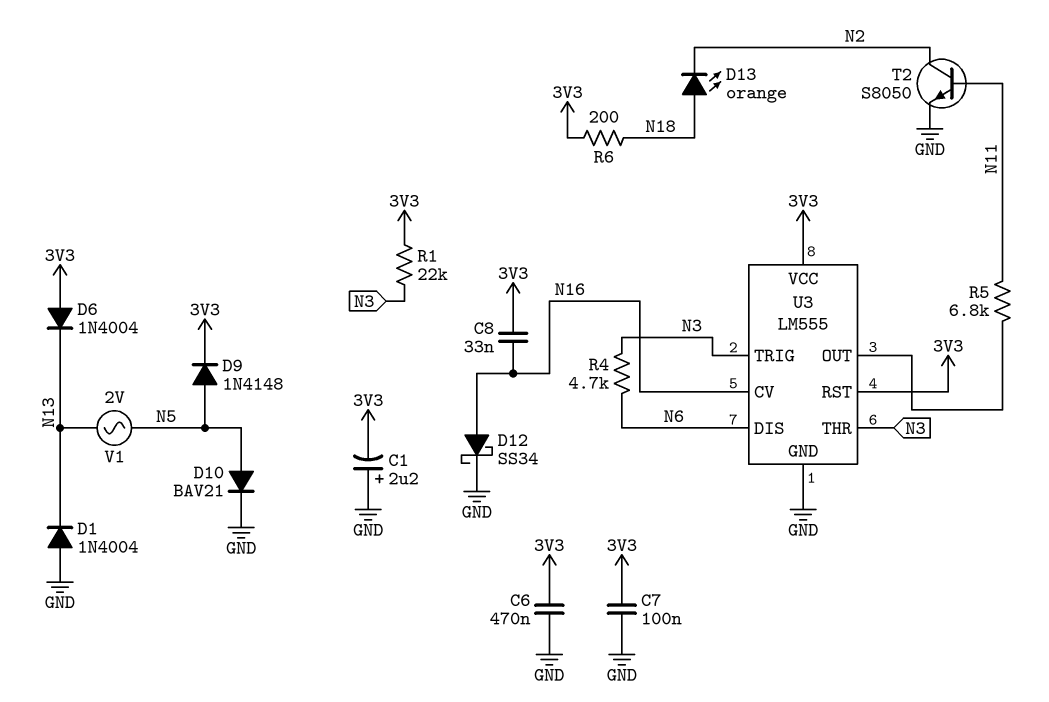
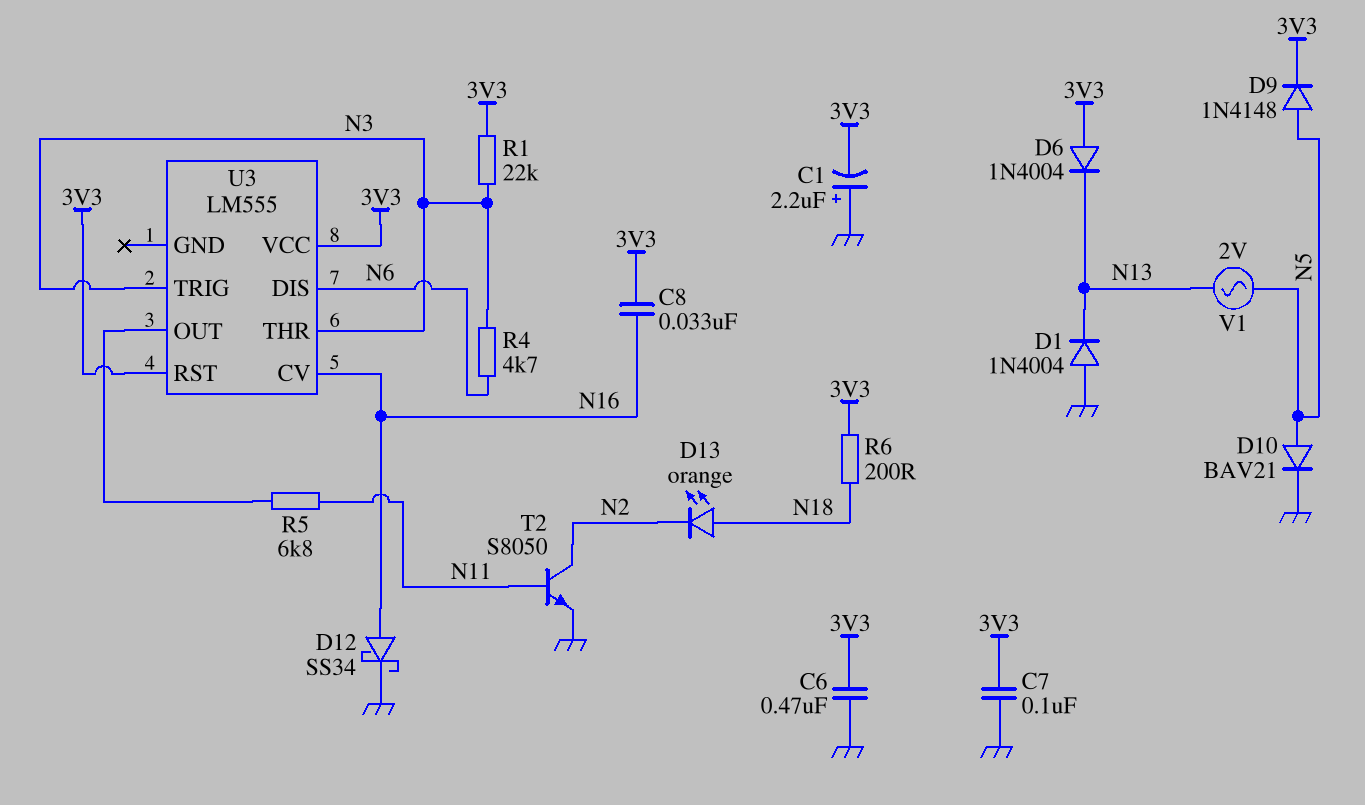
U3 pin GND: GND -> none

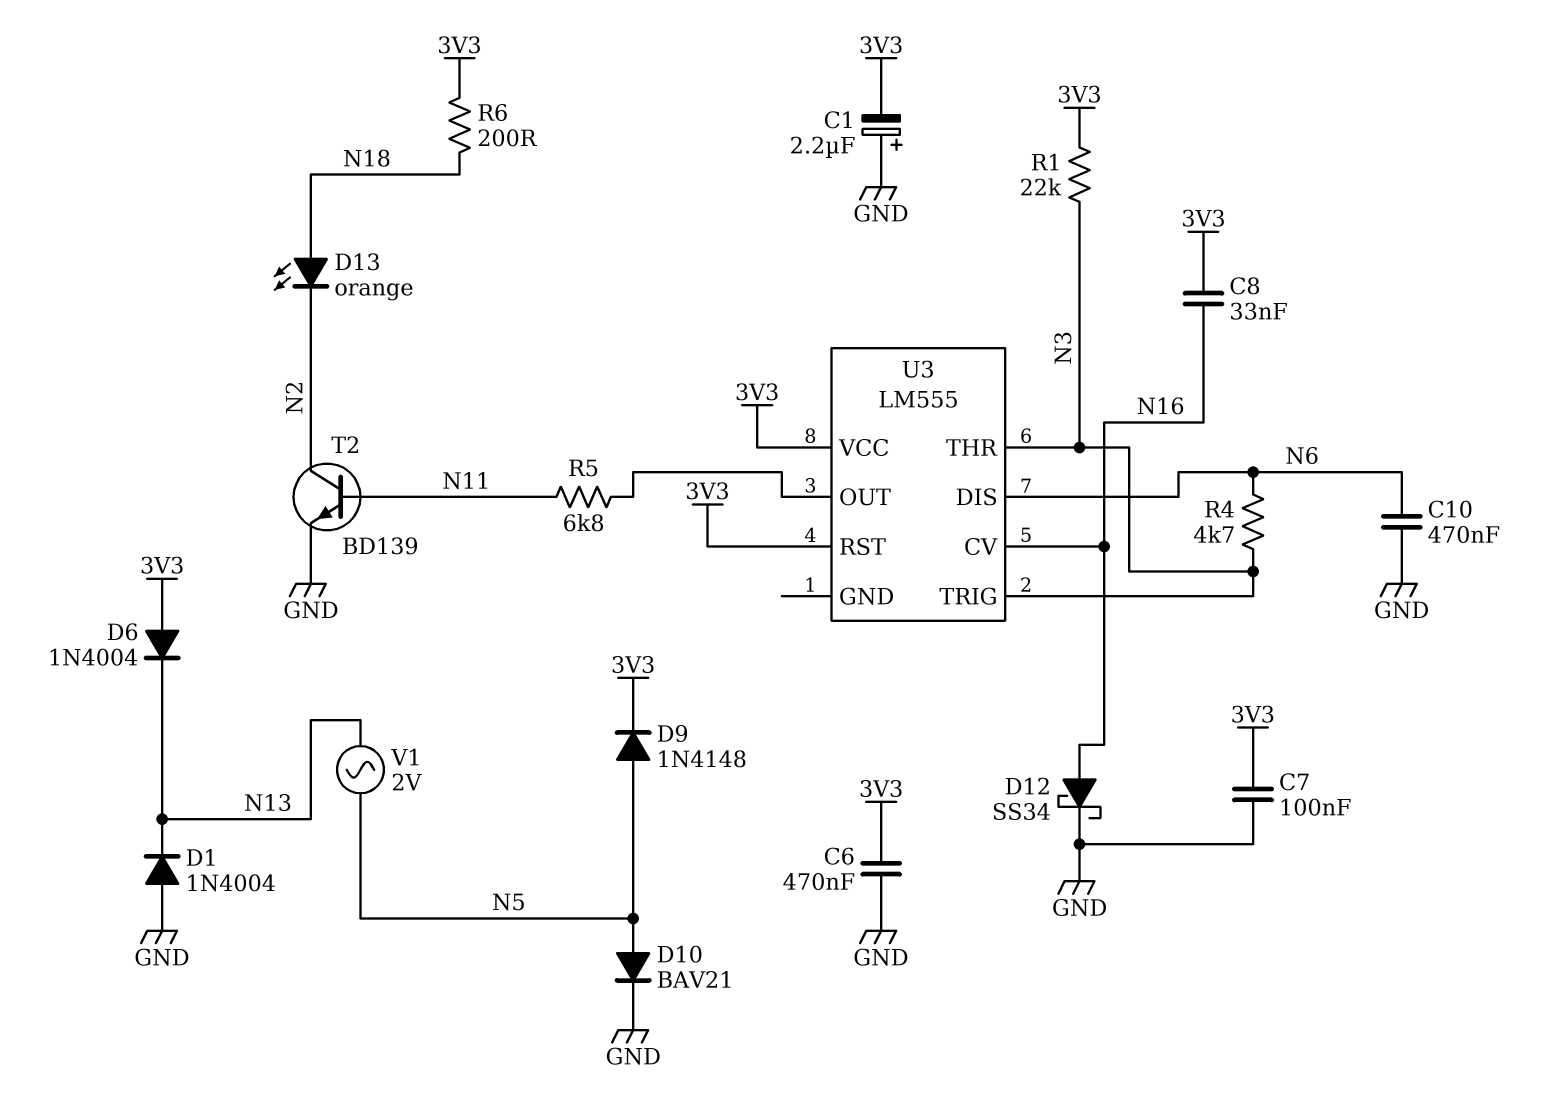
C10: none -> 470nF (GND, N6)
T2: NPN S8050 (B N11, C N2, E GND) -> NPN BD139 (B N11, C N2, E GND)

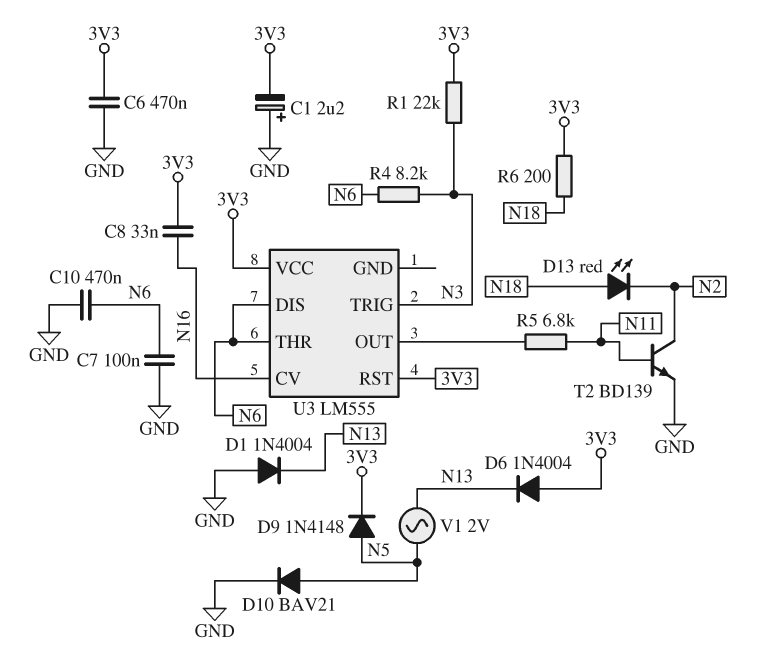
C7: 100nF (3V3, GND) -> 100nF (GND, N6)
D12: schottky SS34 (A N16, K GND) -> none
D13: LED orange (A N18, K N2) -> LED red (A N18, K N2)
R4: 4.7k (N3, N6) -> 8.2k (N3, N6)
U3 pin THR: N3 -> N6

